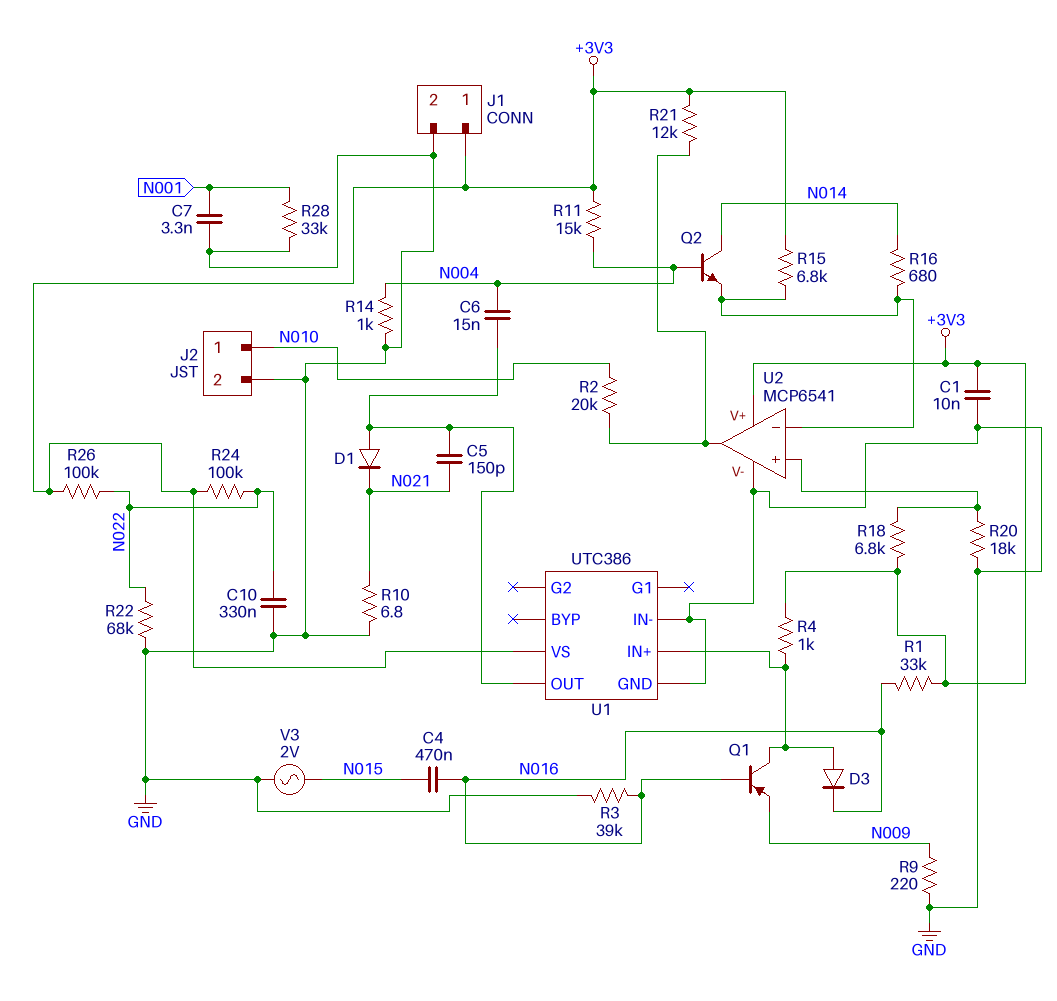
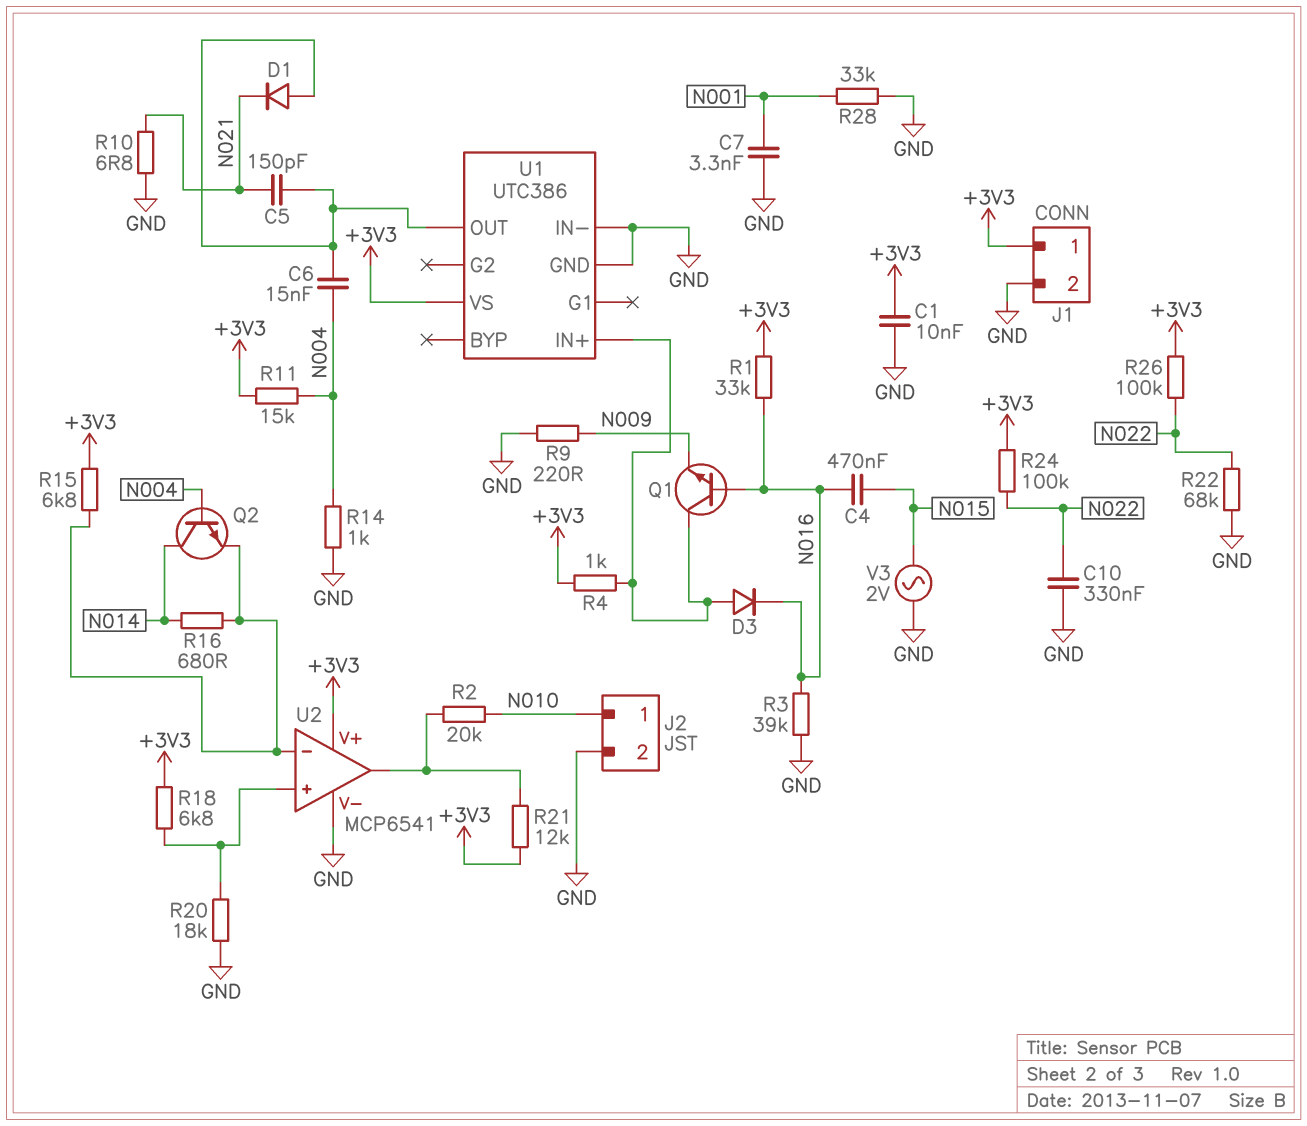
Q1: PNP (B N016, C U1/IN+, E N009) -> NPN (B N016, C U1/IN+, E N009)

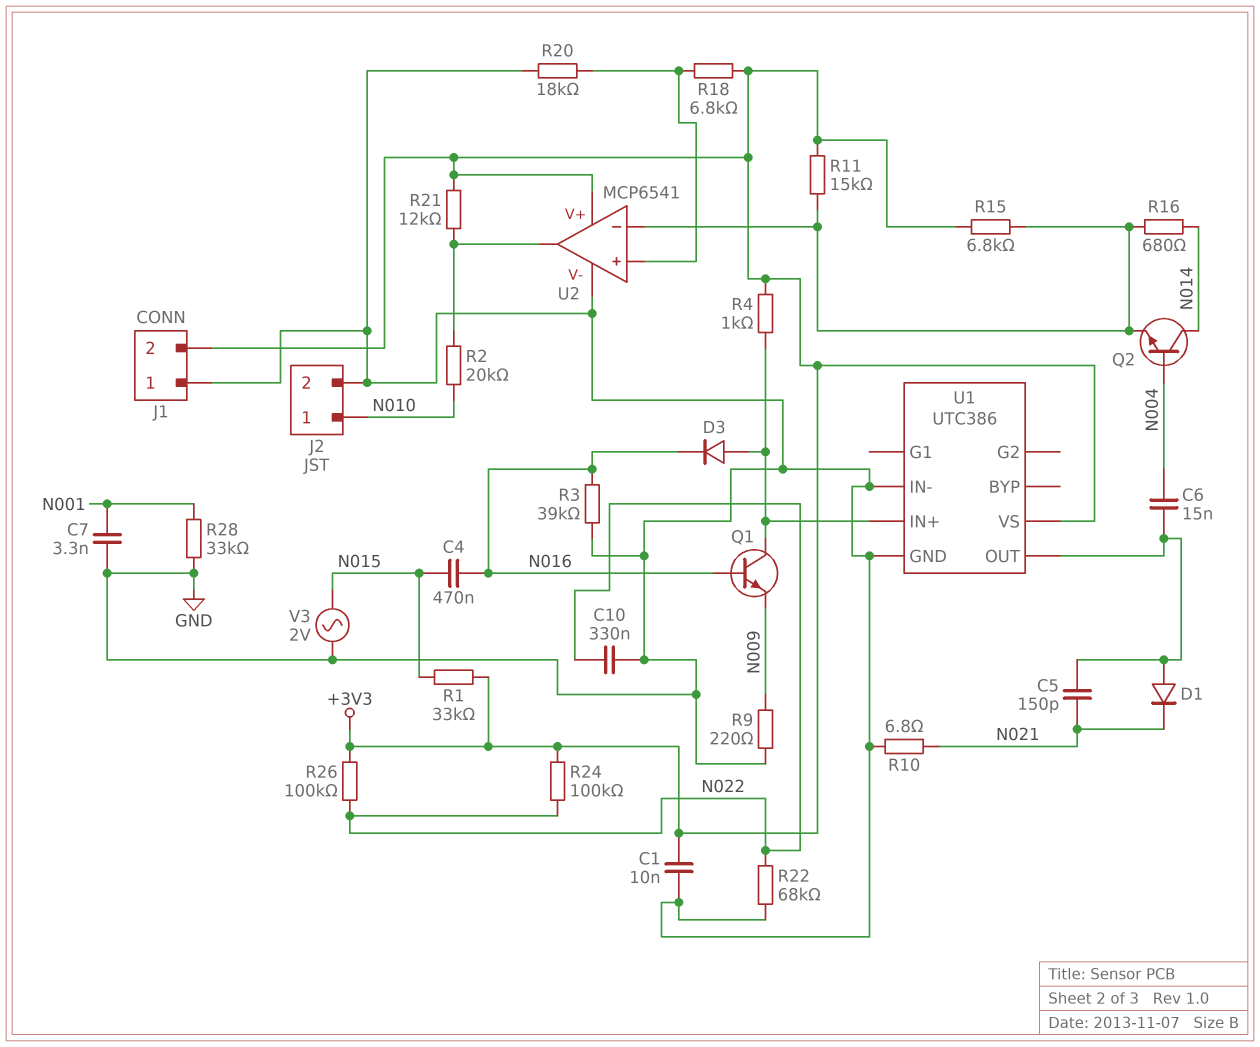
J1 pin 1: +3V3 -> GND
J1 pin 2: GND -> +3V3
R1: 33k (+3V3, N016) -> 33k (+3V3, N015)
R11: 15k (+3V3, N004) -> 15k (+3V3, U2/in-)
R14: 1k (GND, N004) -> none

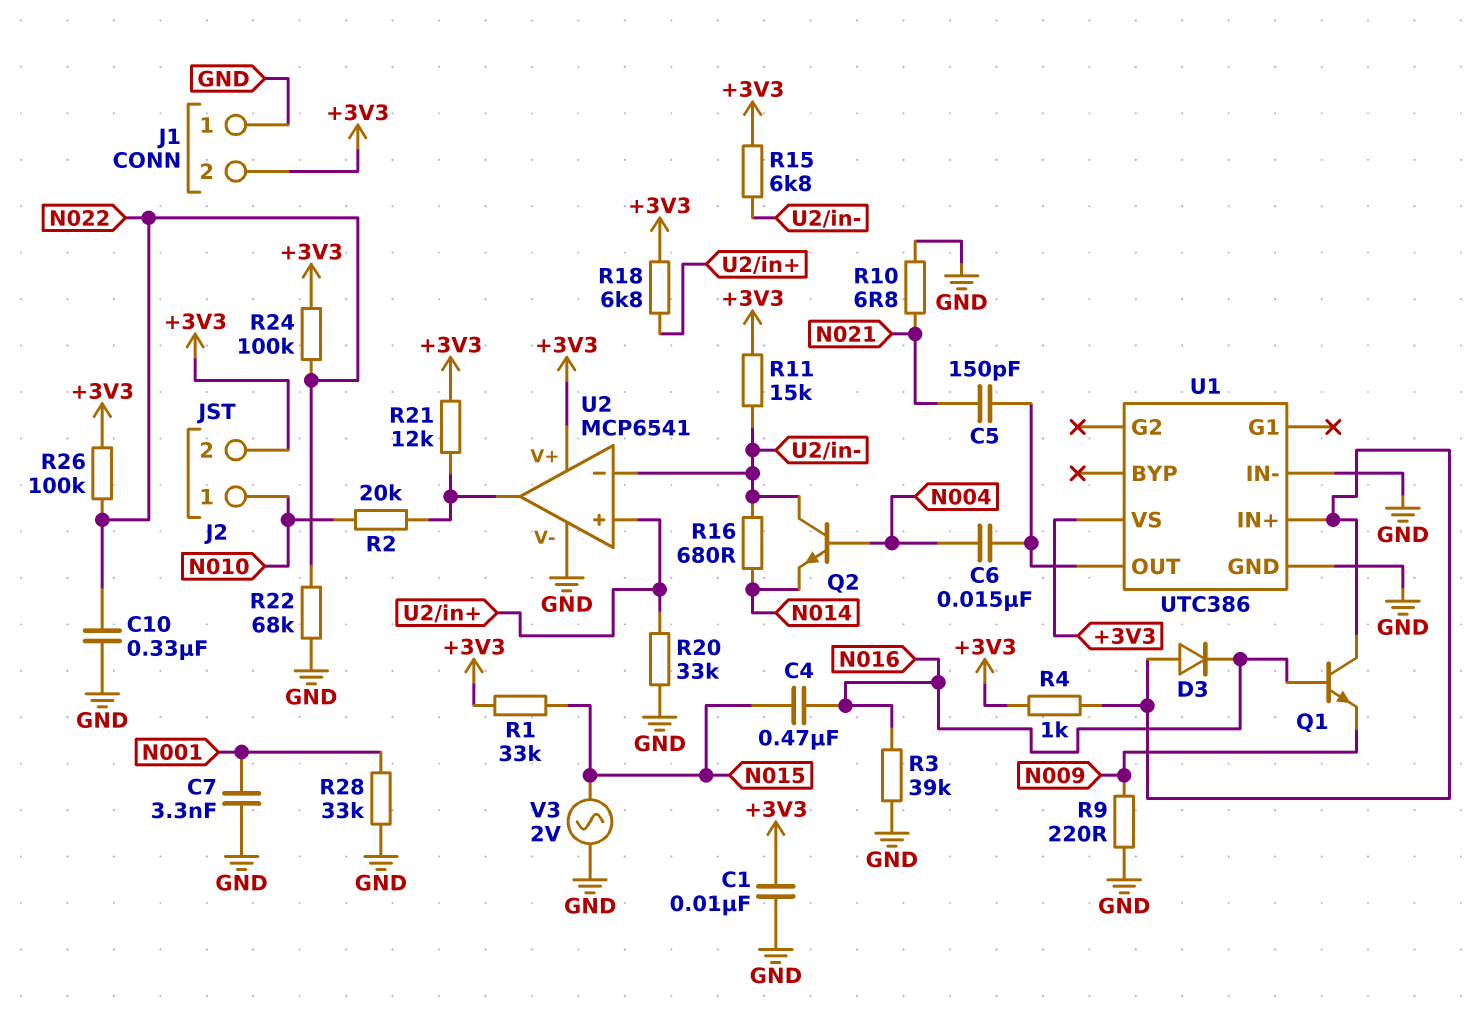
D1: diode (A U1/OUT, K N021) -> none
J2 pin 2: GND -> +3V3
Q2: NPN (B N004, C N014, E U2/in-) -> NPN (B N004, C U2/in-, E N014)
R20: 18k (GND, U2/in+) -> 33k (GND, U2/in+)

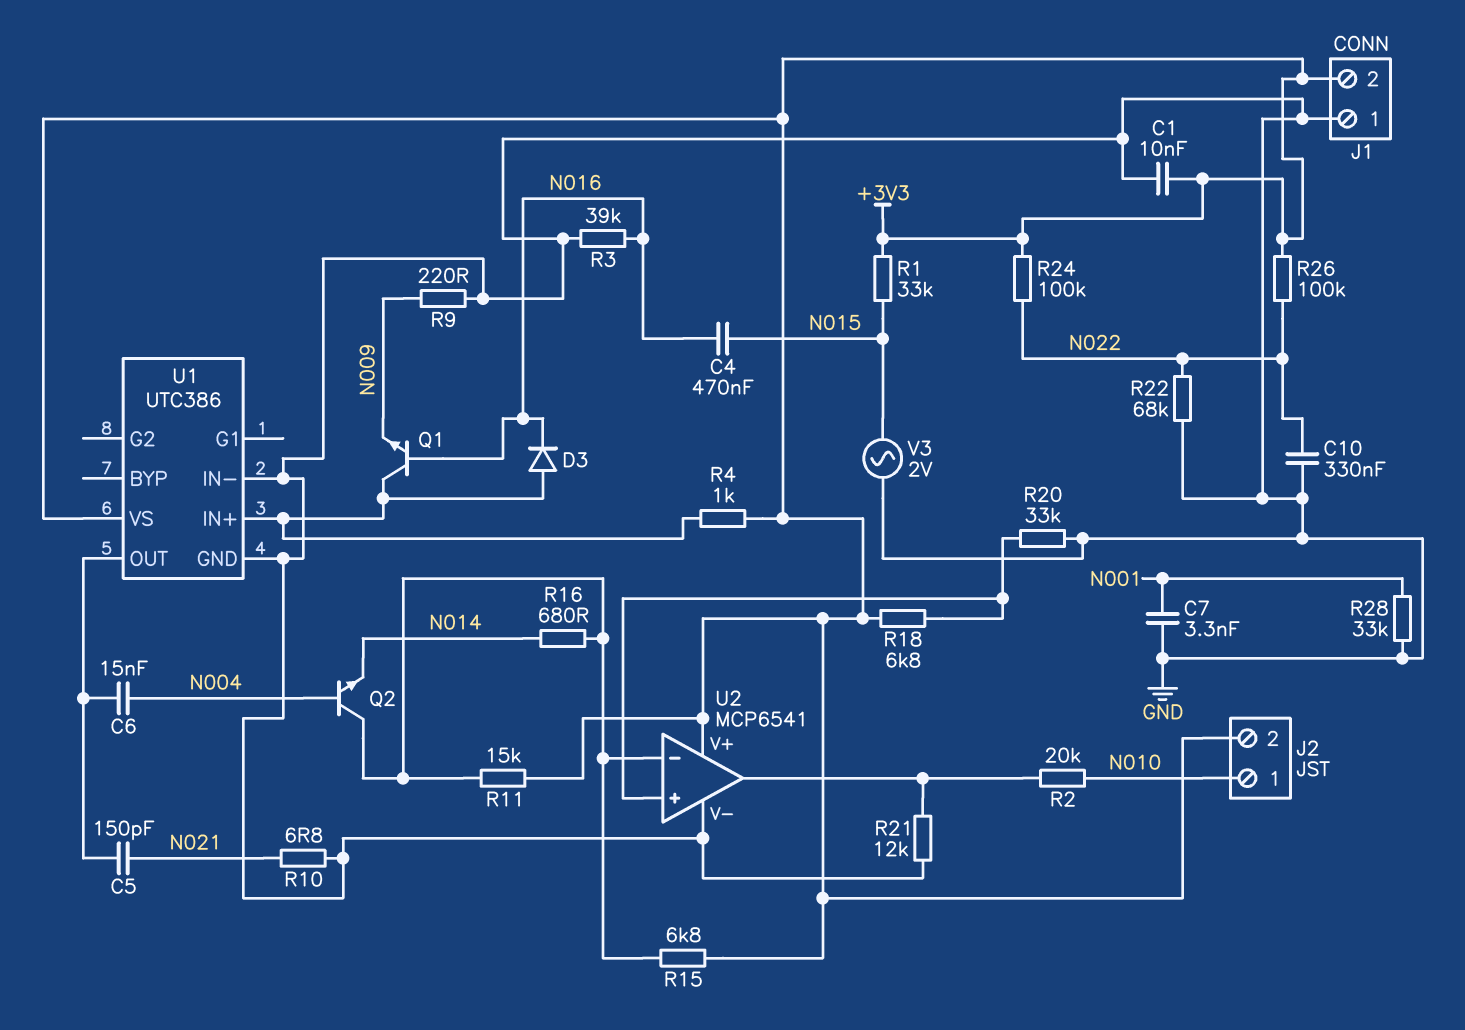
R21: 12k (+3V3, U2/out) -> 12k (GND, U2/out)

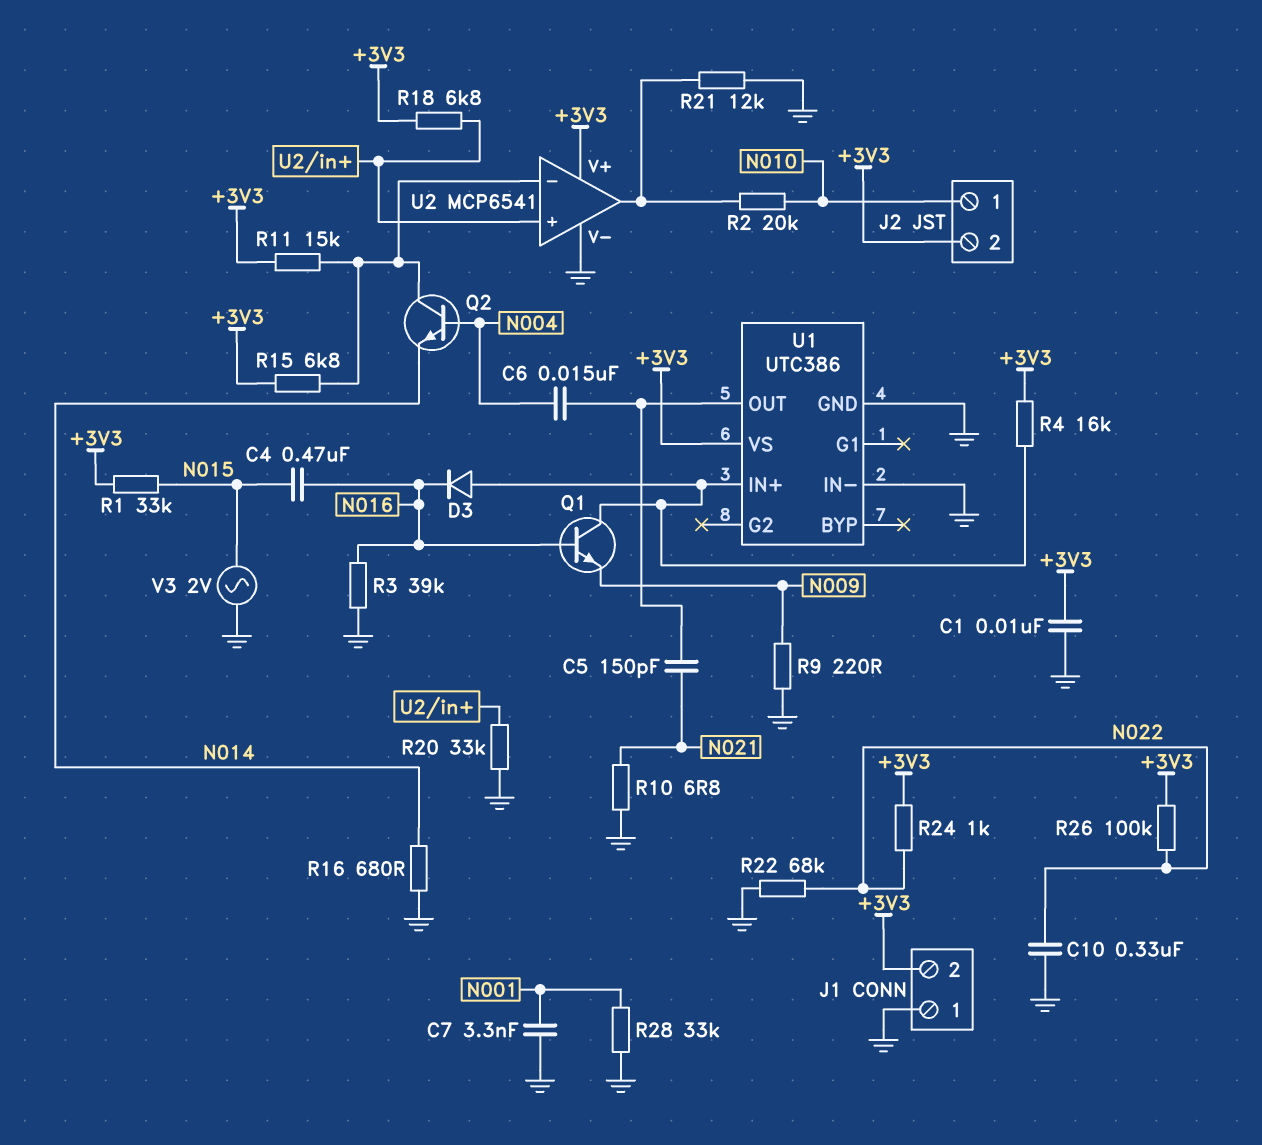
R4: 1k (+3V3, U1/IN+) -> 16k (+3V3, U1/IN+)
R16: 680 (N014, U2/in-) -> 680 (GND, N014)
R24: 100k (+3V3, N022) -> 1k (+3V3, N022)

